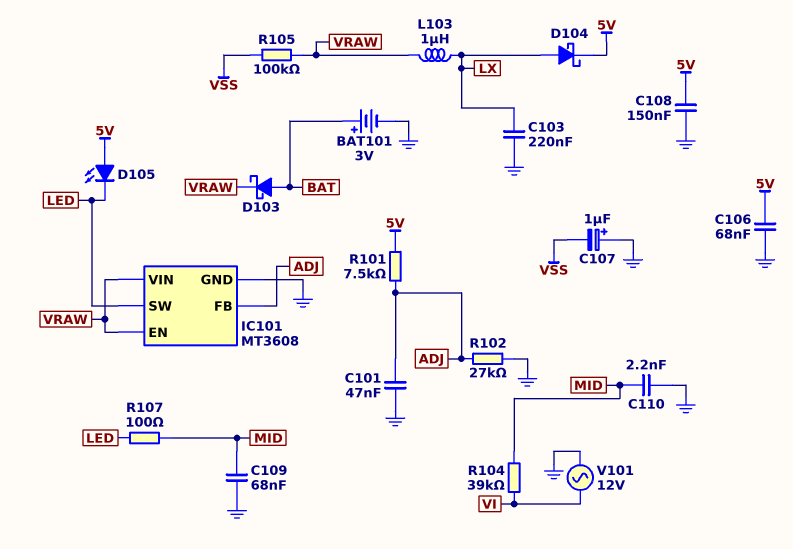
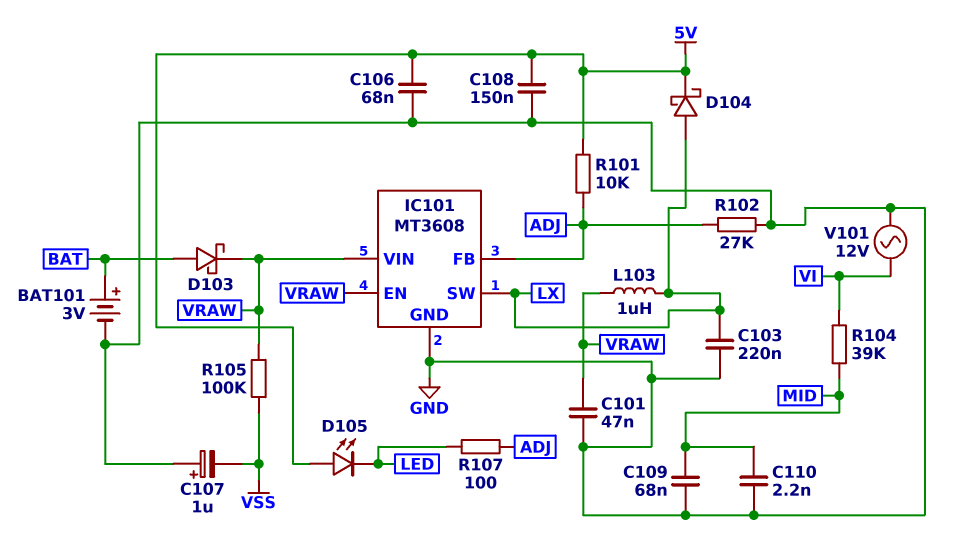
C101: 47nF (ADJ, GND) -> 47nF (GND, VRAW)
IC101 pin SW: LED -> LX
R101: 7.5k (5V, ADJ) -> 10k (5V, ADJ)
R107: 100 (LED, MID) -> 100 (ADJ, LED)

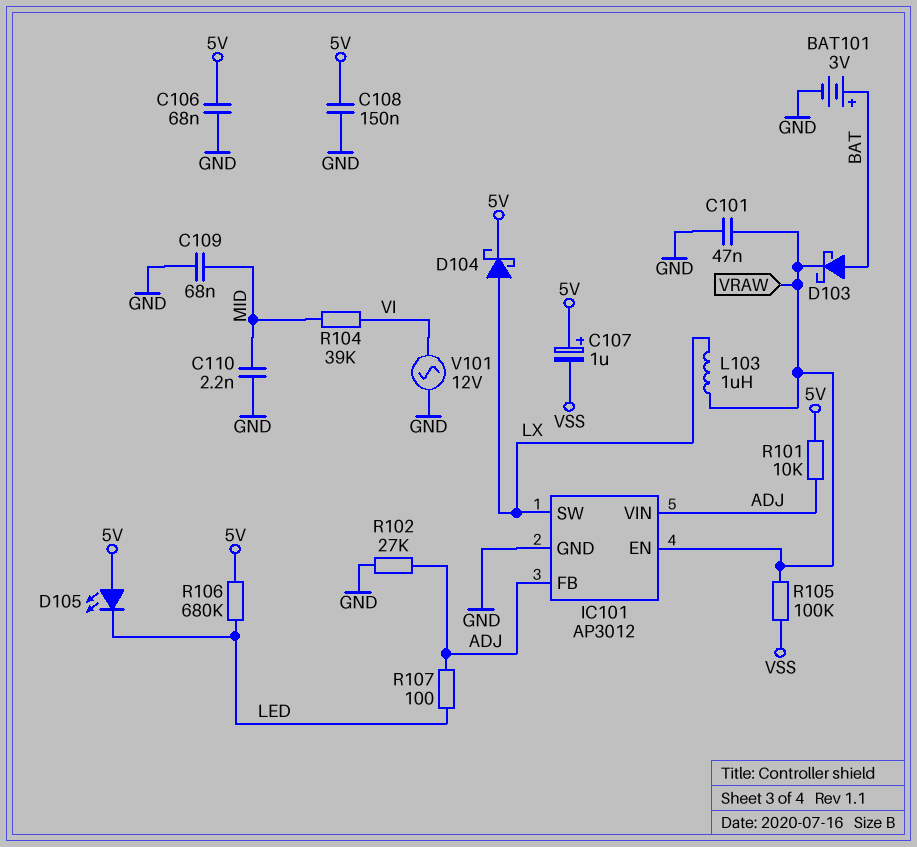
C103: 220nF (GND, LX) -> none
C107: 1uF (plus GND, minus VSS) -> 1uF (plus 5V, minus VSS)
IC101: MT3608 -> AP3012
IC101 pin VIN: VRAW -> ADJ
R106: none -> 680k (5V, LED)

